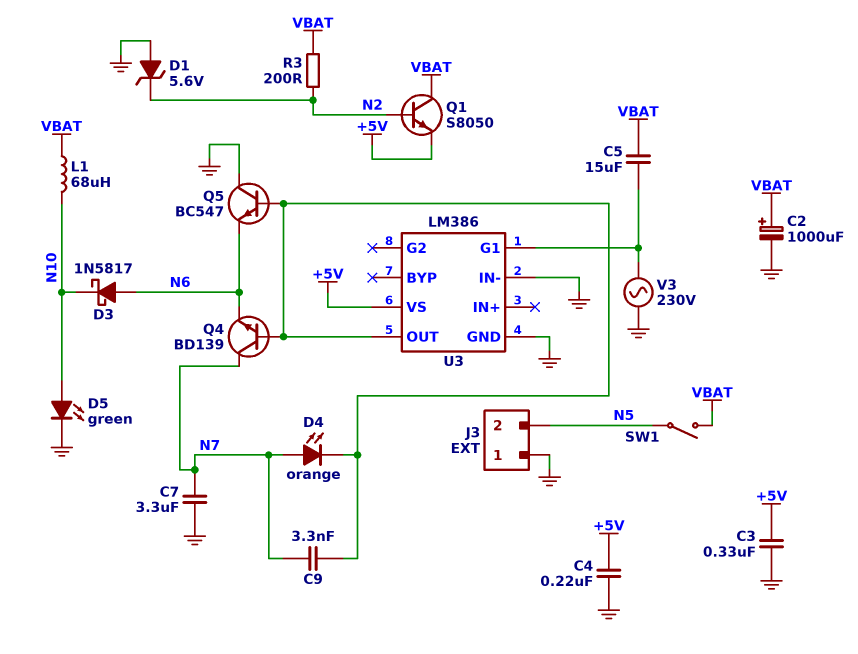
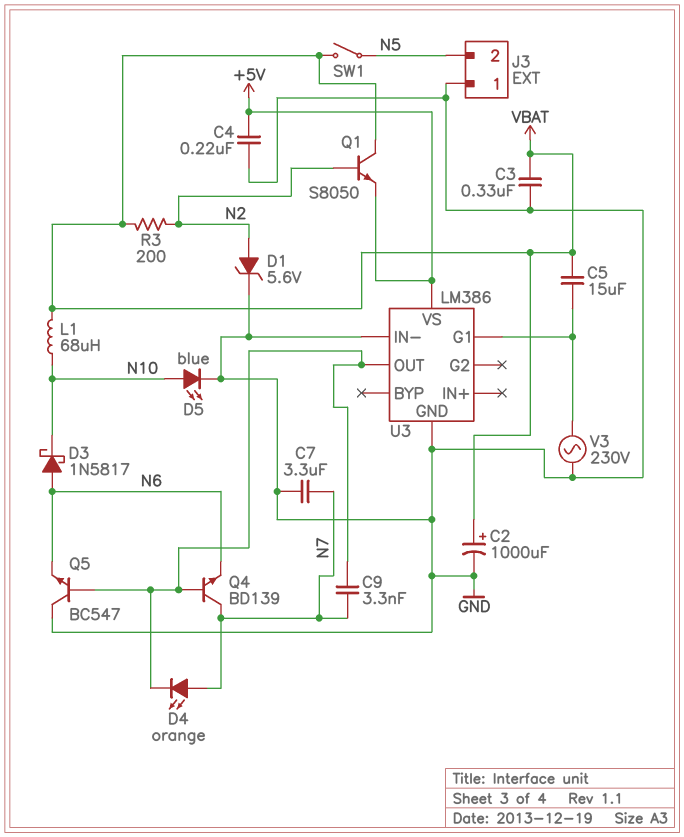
C3: 330nF (+5V, GND) -> 330nF (GND, VBAT)
D1: zener 5.6V (A GND, K N2) -> zener 5.6V (A N2, K GND)
D5: LED green (A N10, K GND) -> LED blue (A N10, K GND)

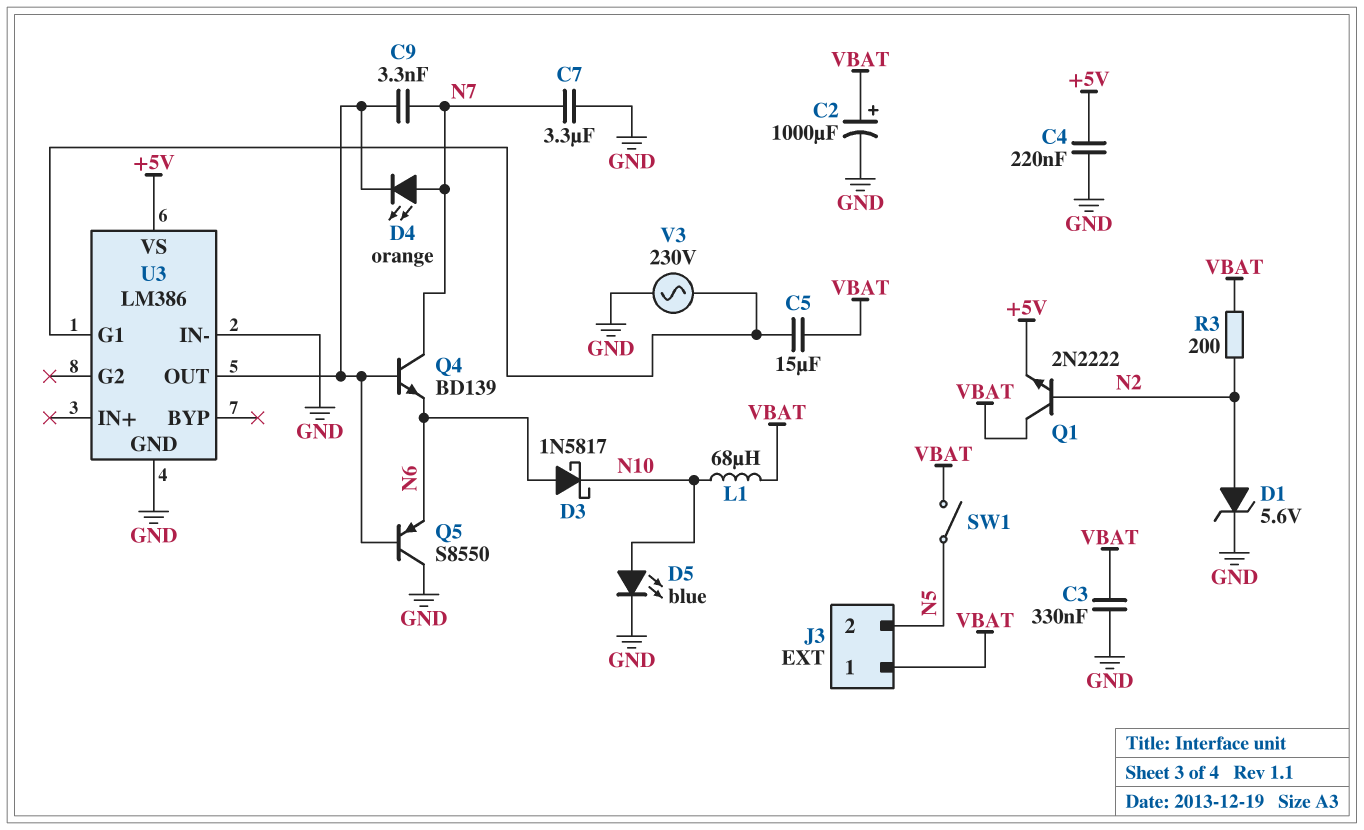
J3 pin 1: GND -> VBAT
Q1: NPN S8050 (B N2, C VBAT, E +5V) -> NPN 2N2222 (B N2, C VBAT, E +5V)
Q5: NPN BC547 (B U3/OUT, C GND, E N6) -> PNP S8550 (B U3/OUT, C GND, E N6)

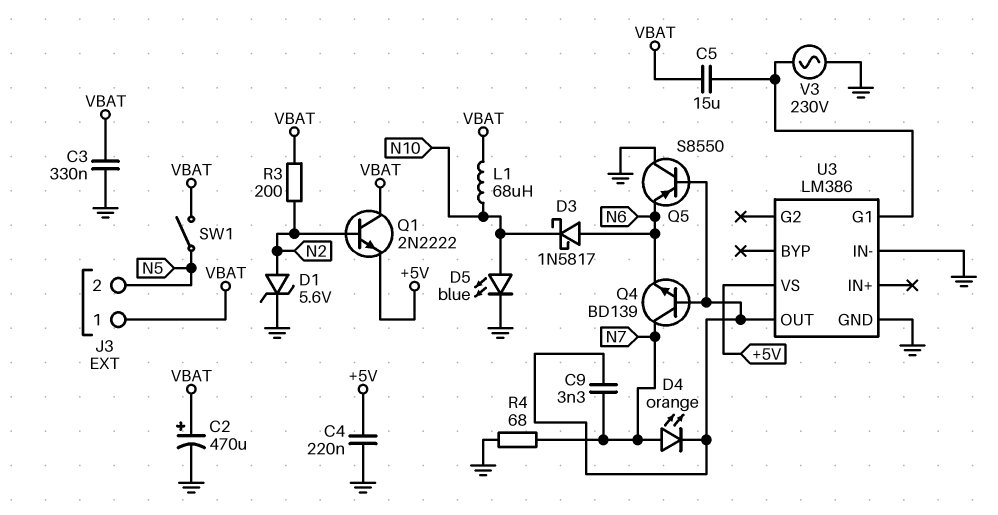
C2: 1000uF (plus VBAT, minus GND) -> 470uF (plus VBAT, minus GND)
C7: 3.3uF (GND, N7) -> none
R4: none -> 68 (GND, N7)

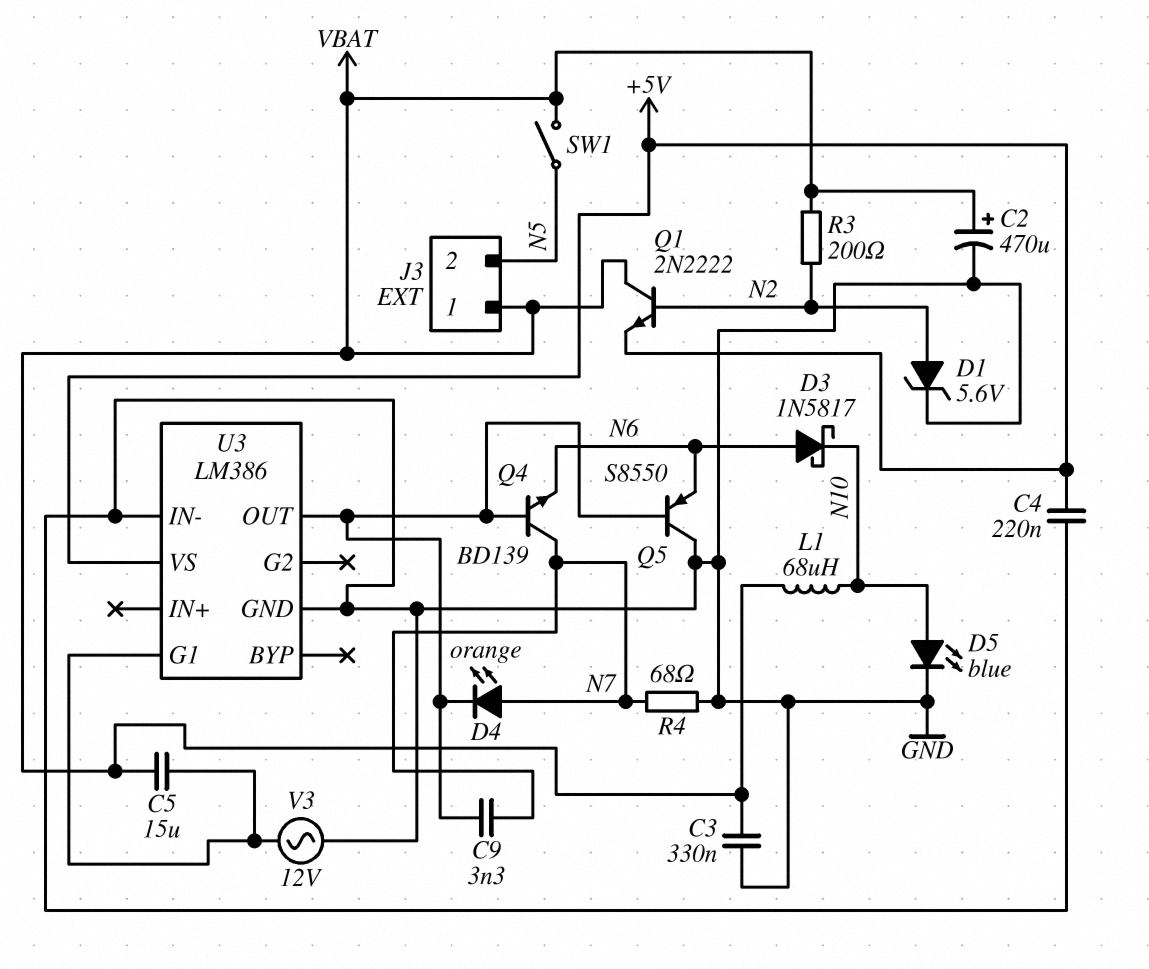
V3: AC 230V (GND, U3/G1) -> AC 12V (GND, U3/G1)

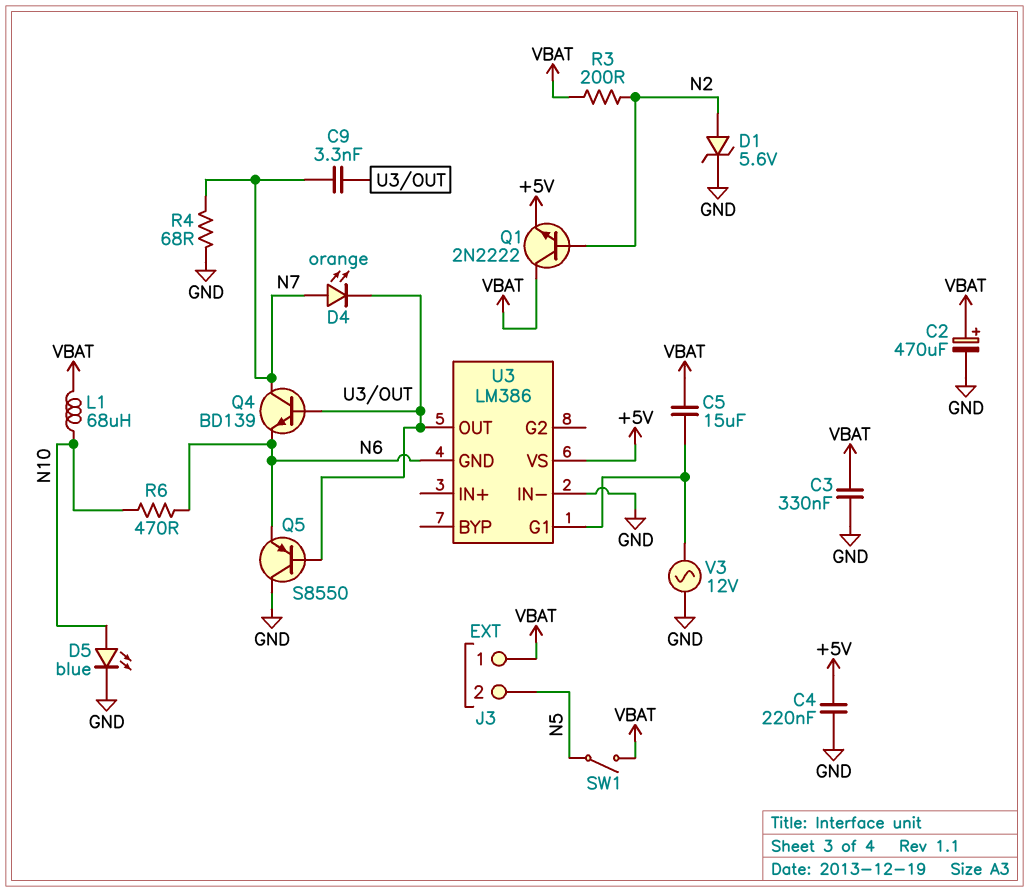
D3: schottky 1N5817 (A N6, K N10) -> none
R6: none -> 470 (N6, N10)
U3 pin GND: GND -> N6

